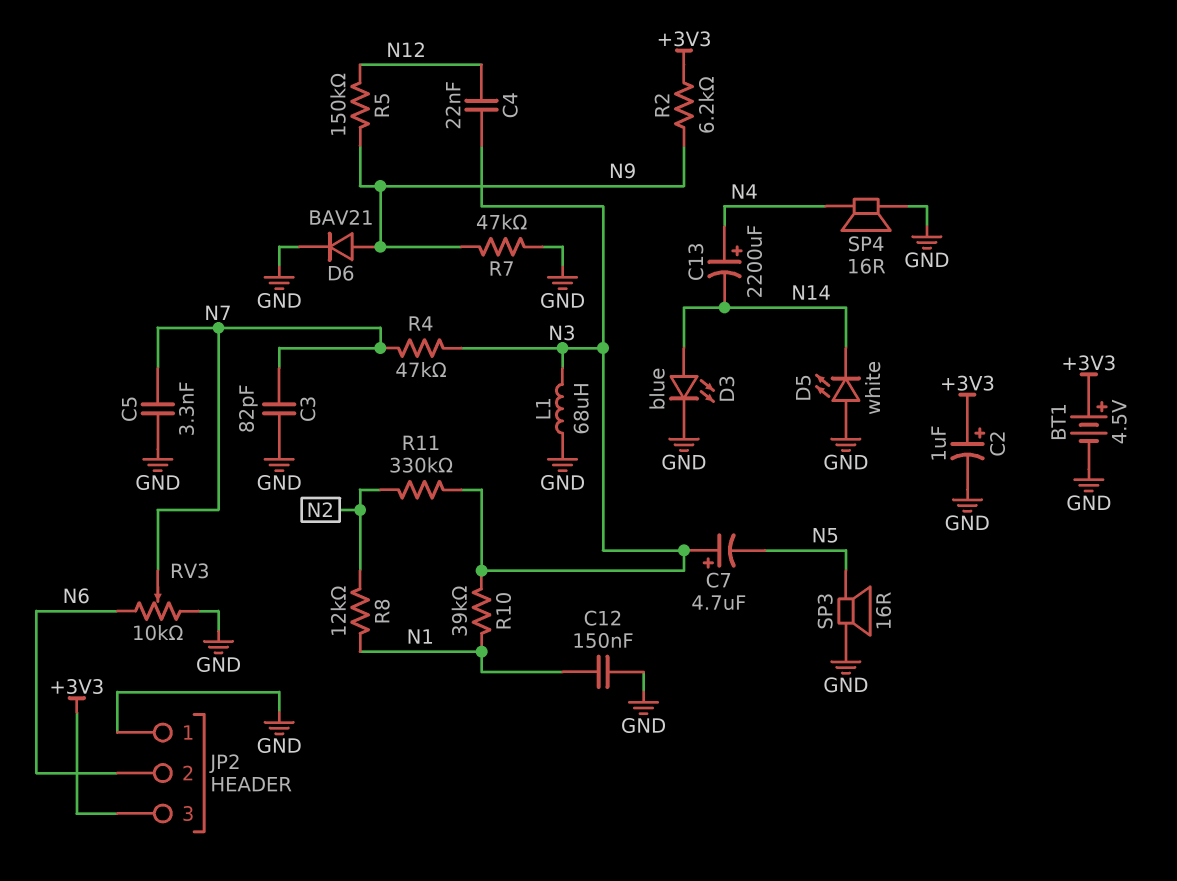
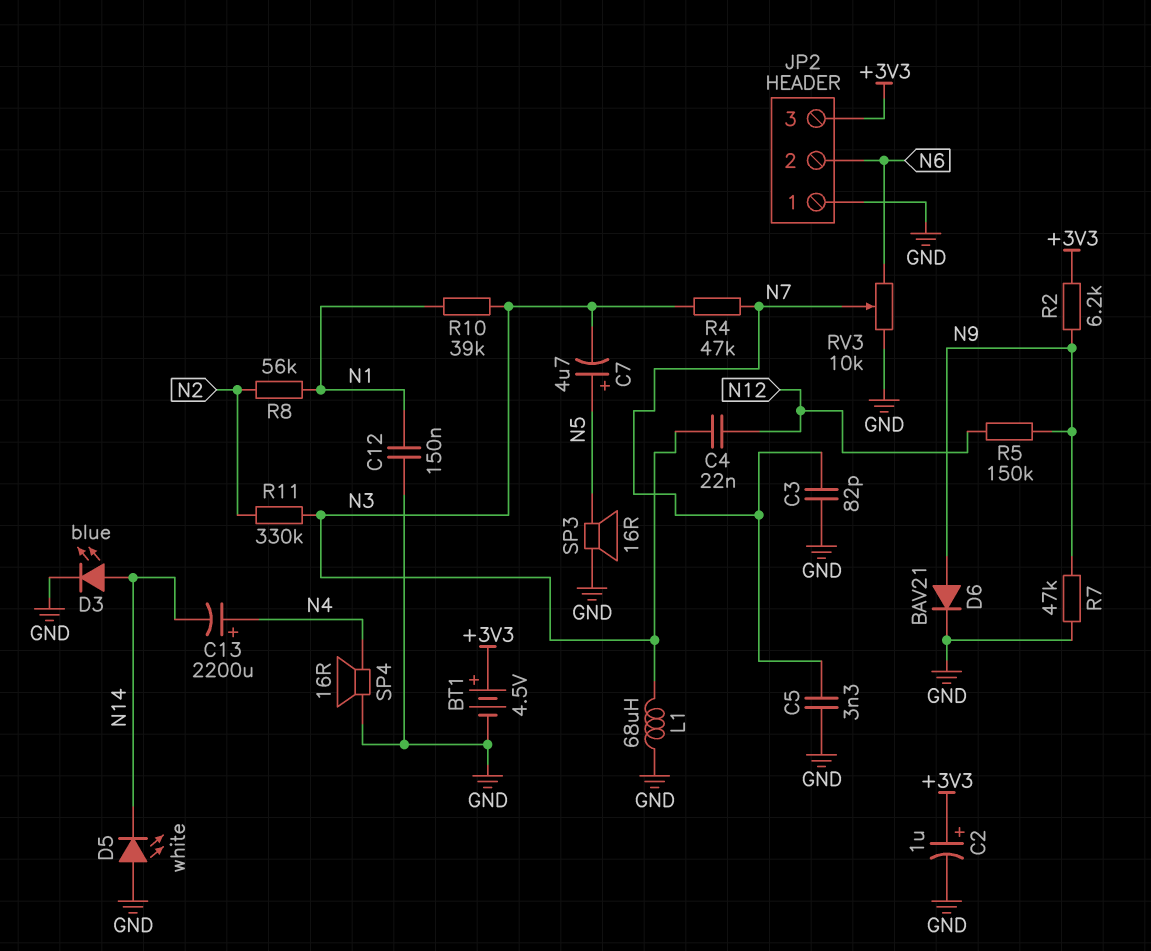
C7: 4.7uF (plus N3, minus N5) -> 4.7uF (plus N5, minus N3)
R8: 12k (N1, N2) -> 56k (N1, N2)

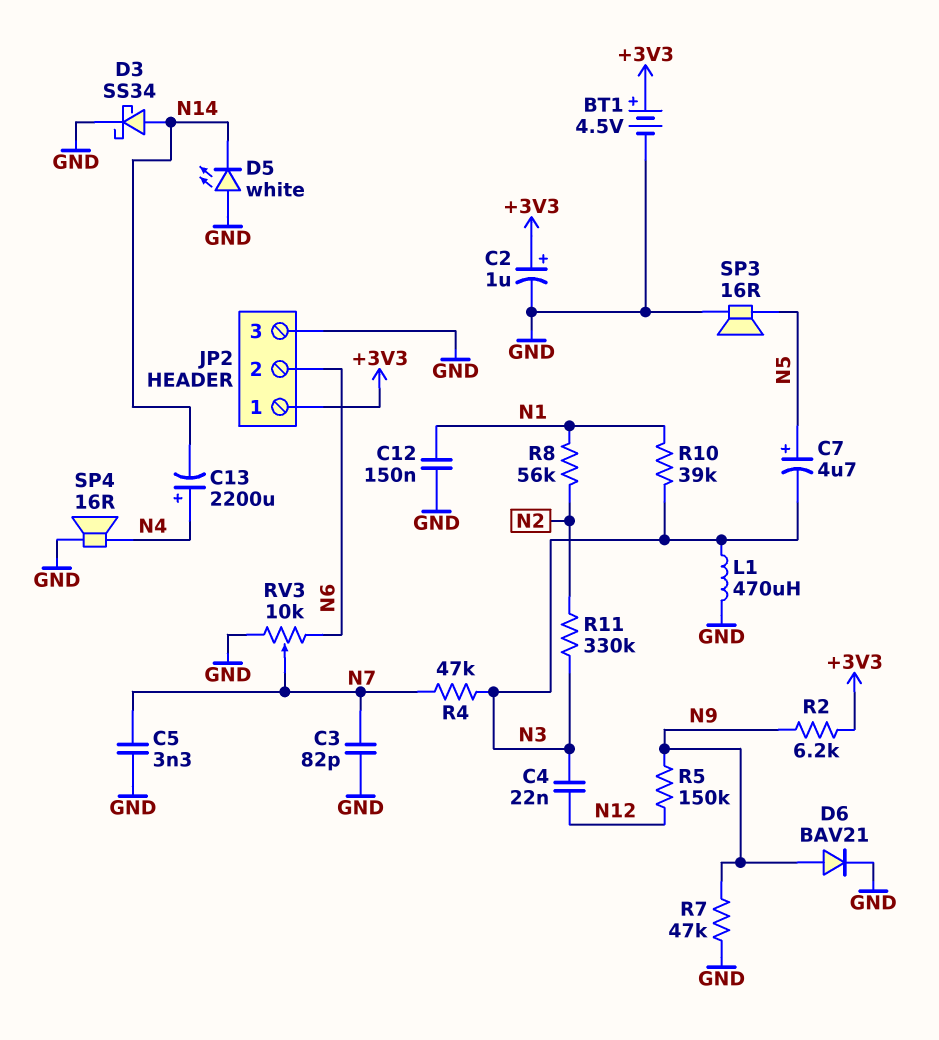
D3: LED blue (A N14, K GND) -> schottky SS34 (A N14, K GND)
JP2 pin 1: GND -> +3V3
JP2 pin 3: +3V3 -> GND
L1: 68uH (GND, N3) -> 470uH (GND, N3)

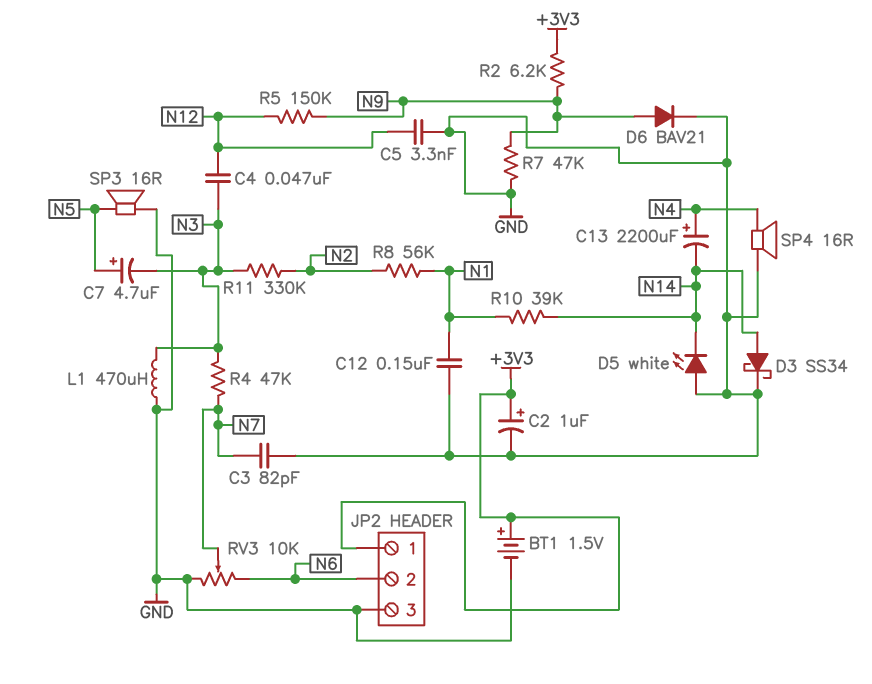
BT1: 4.5V (plus +3V3, minus GND) -> 1.5V (plus +3V3, minus GND)
C4: 22nF (N3, N12) -> 47nF (N3, N12)
C5: 3.3nF (GND, N7) -> 3.3nF (GND, N12)
R10: 39k (N1, N3) -> 39k (N1, N14)

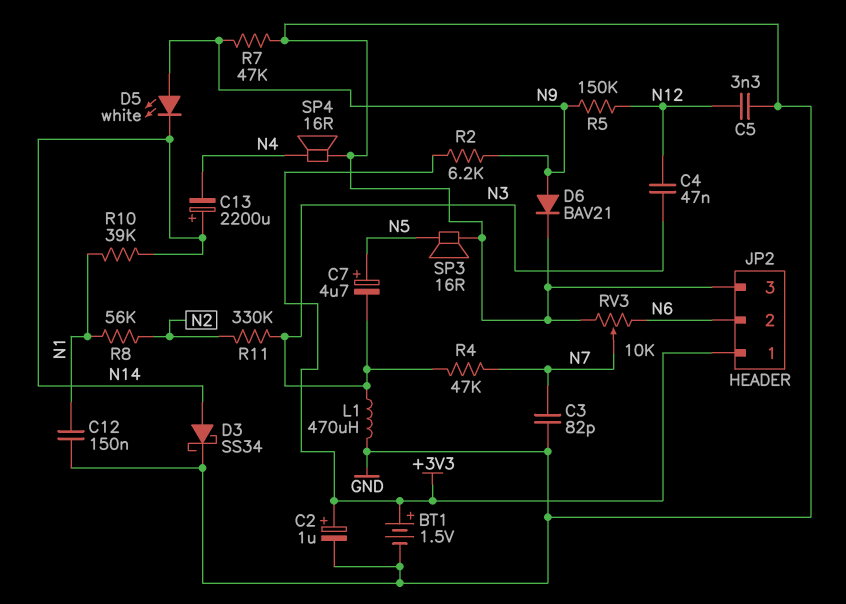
C13: 2200uF (plus N4, minus N14) -> 2200uF (plus N14, minus N4)
D5: LED white (A GND, K N14) -> LED white (A N9, K N14)

